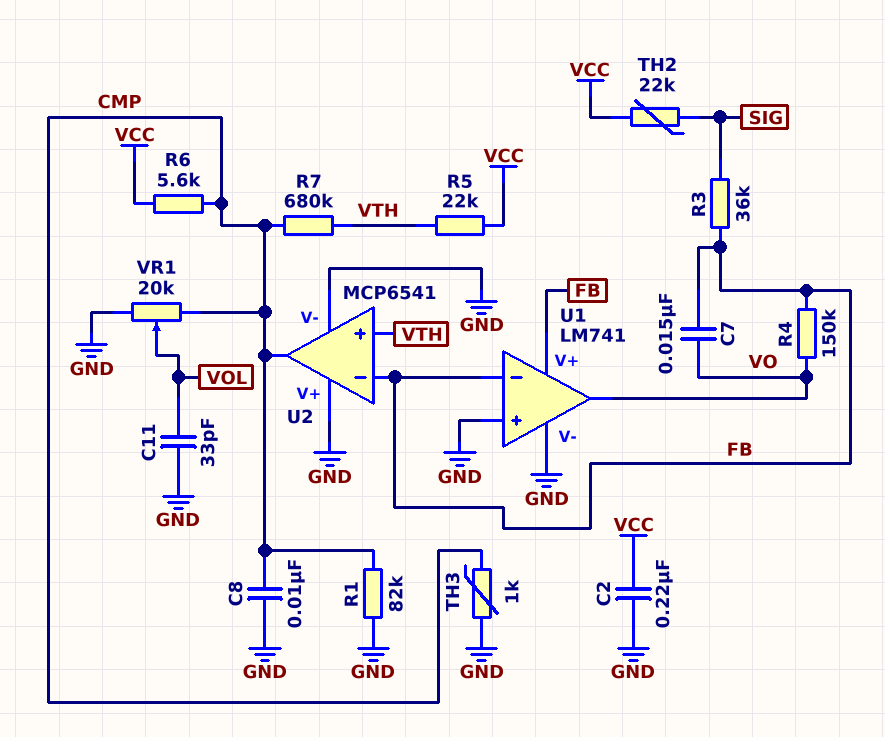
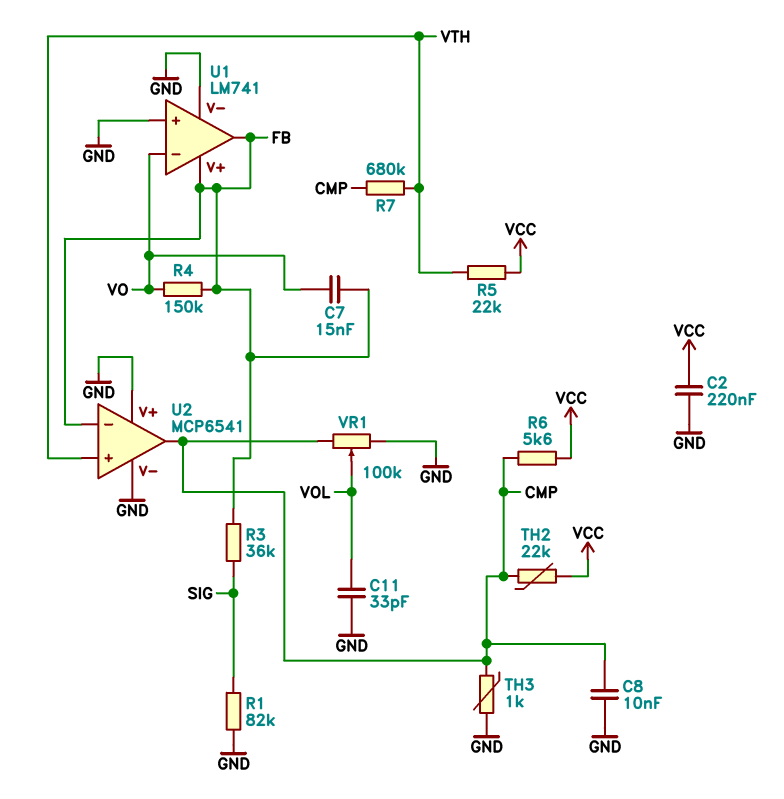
R1: 82k (CMP, GND) -> 82k (GND, SIG)
TH2: 22k (SIG, VCC) -> 22k (CMP, VCC)
U1 pin in-: FB -> VO
U1 pin out: VO -> FB
VR1: 20k (CMP, GND, wiper VOL) -> 100k (CMP, GND, wiper VOL)

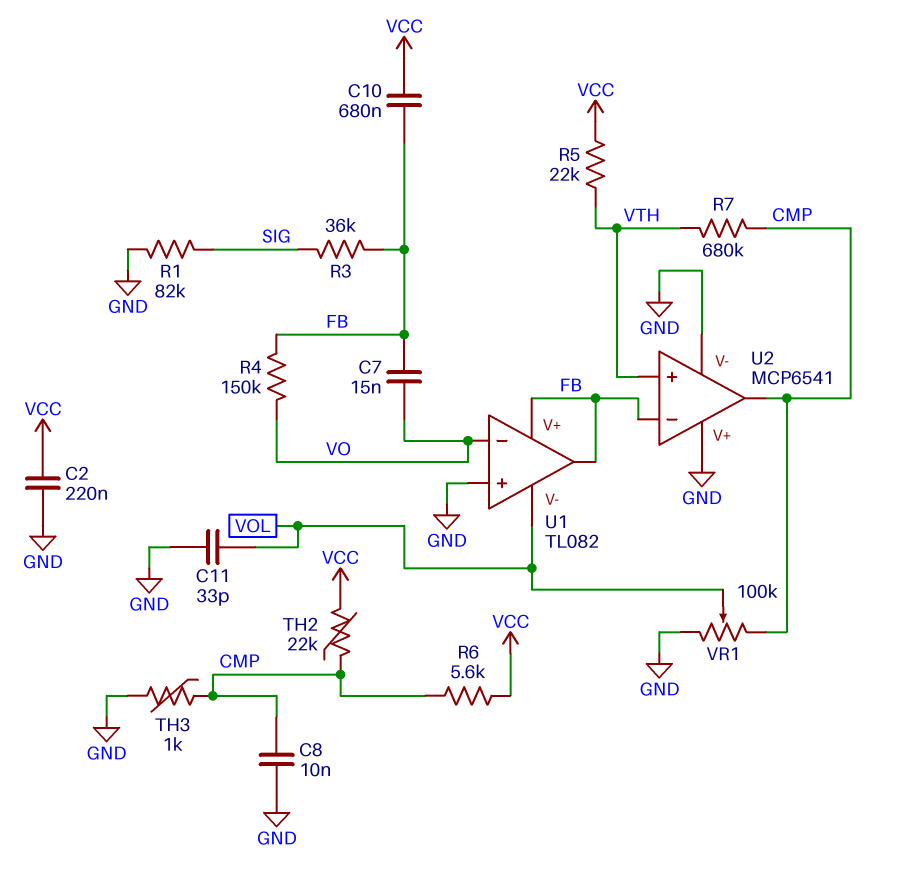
C10: none -> 680nF (FB, VCC)
U1: LM741 -> TL082
U1 pin V-: GND -> VOL

